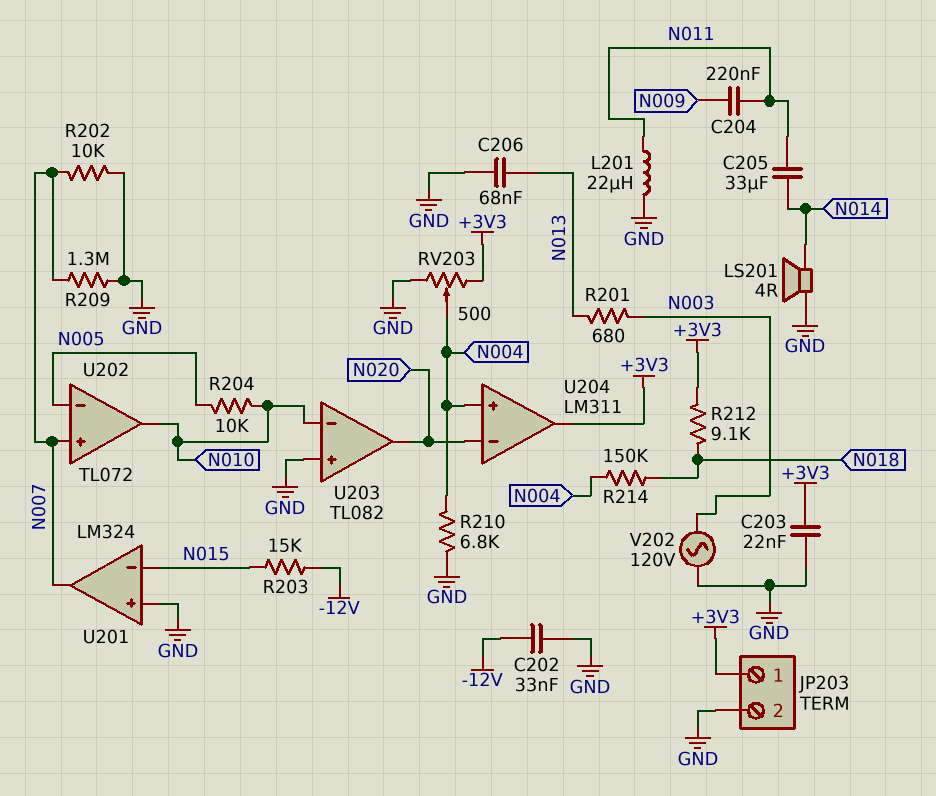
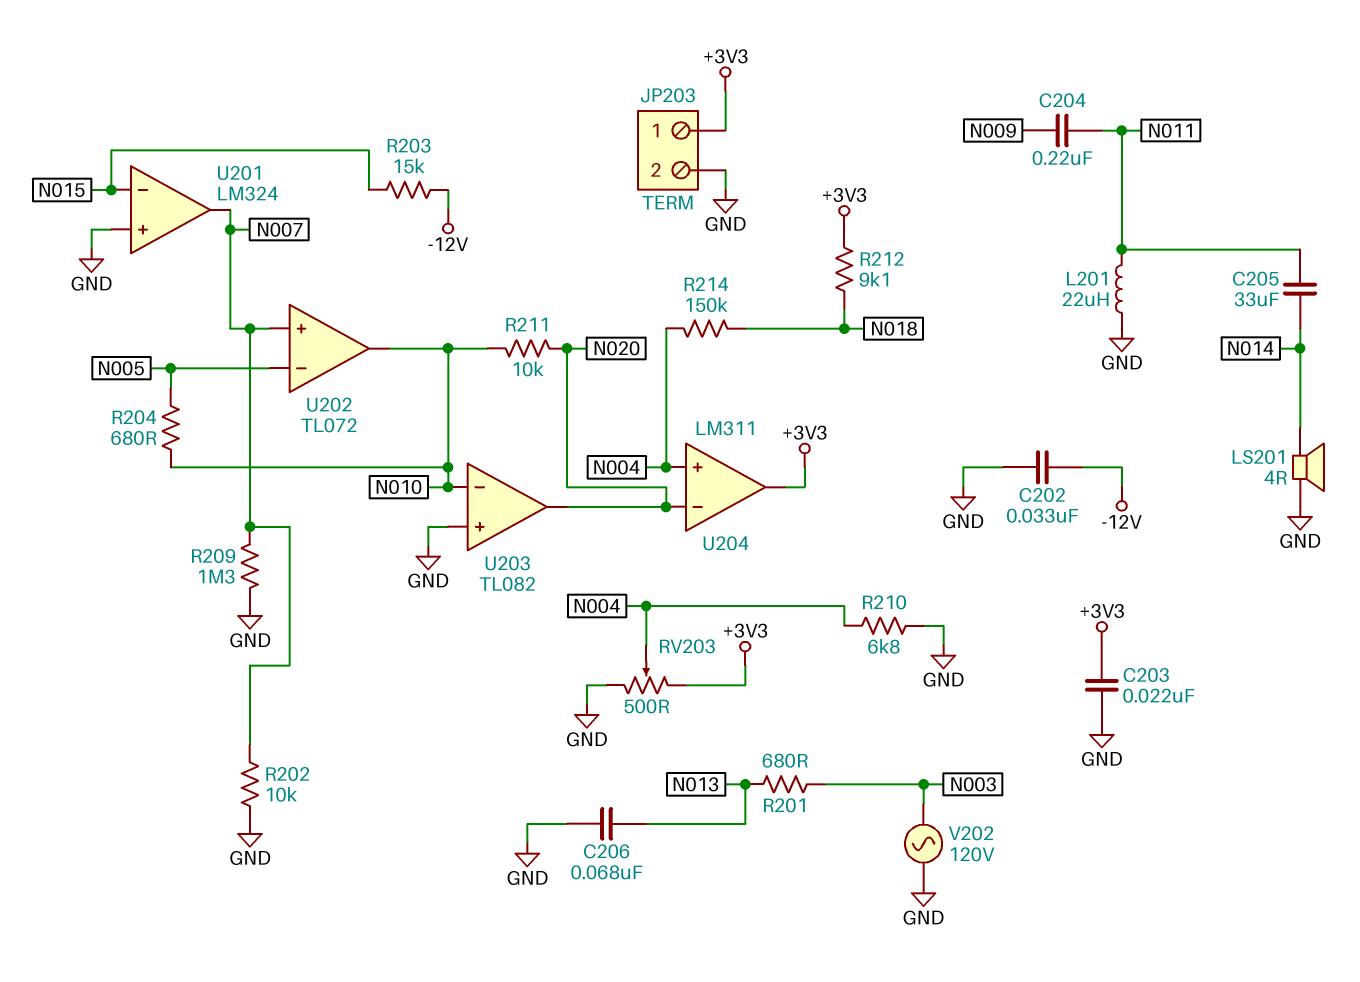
R204: 10k (N005, N010) -> 680 (N005, N010)
R211: none -> 10k (N010, N020)

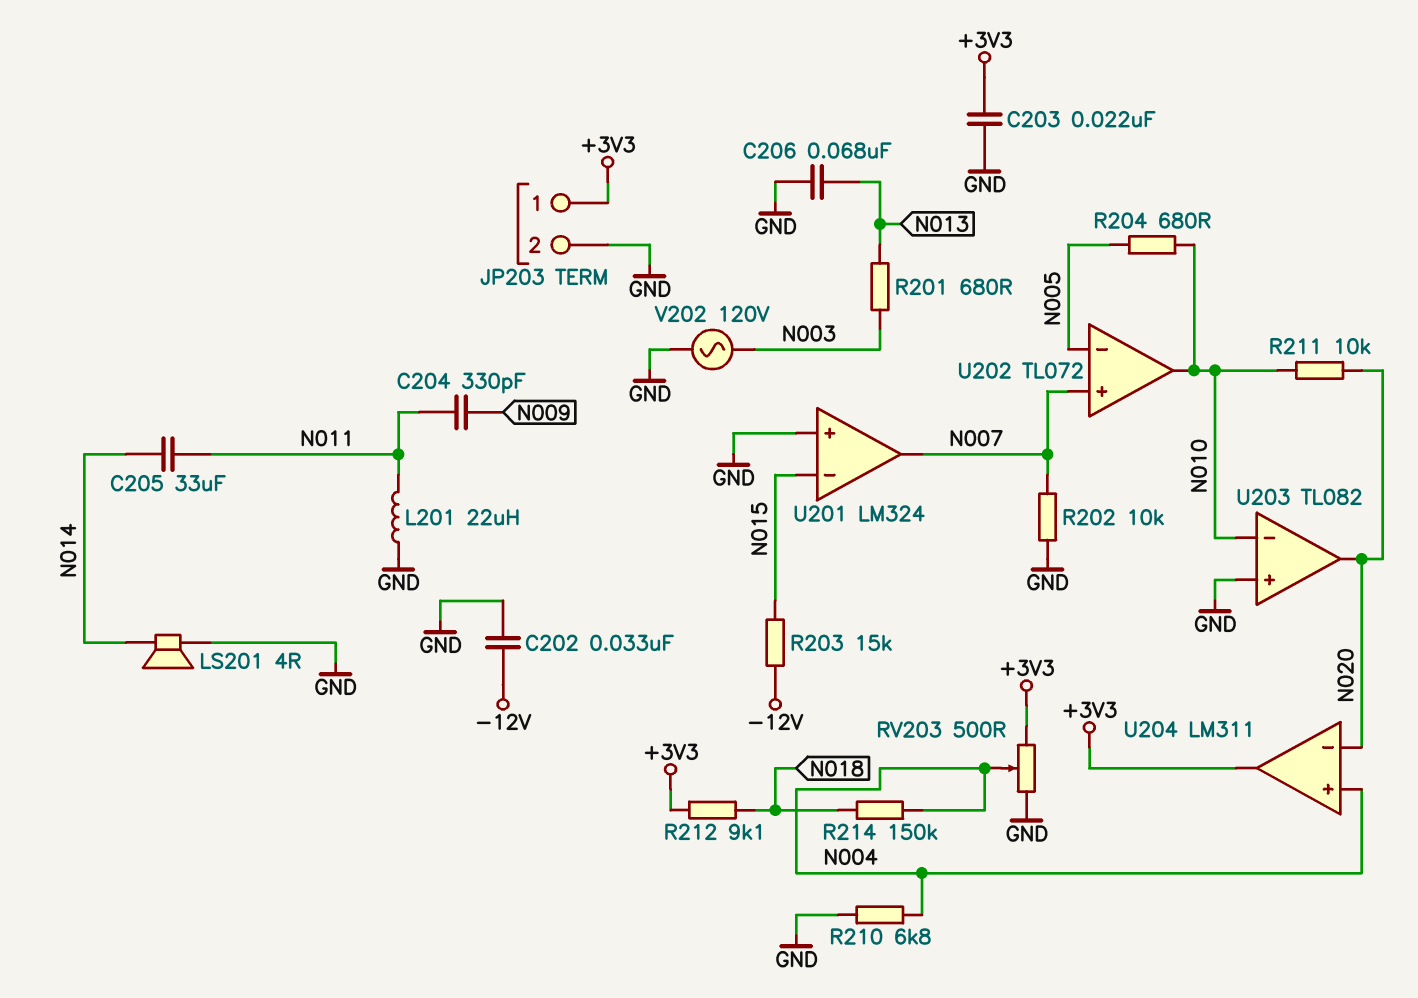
C204: 220nF (N009, N011) -> 330pF (N009, N011)
R209: 1.3M (GND, N007) -> none

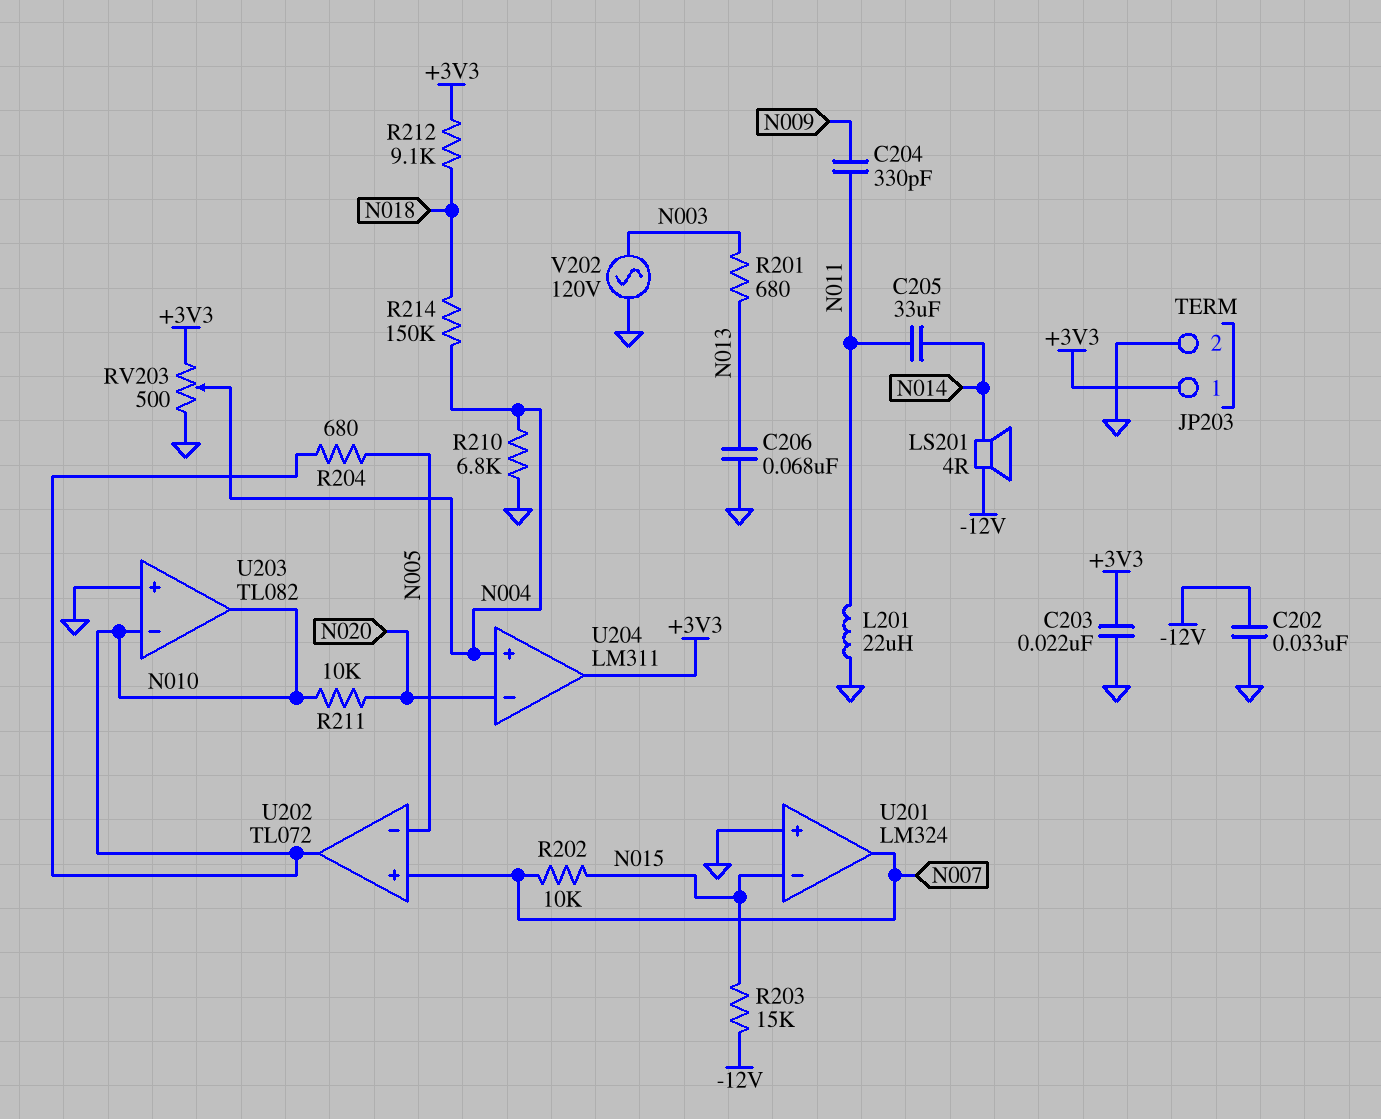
LS201: speaker 4R (GND, N014) -> speaker 4R (-12V, N014)
R202: 10k (GND, N007) -> 10k (N007, N015)
U203 pin out: N020 -> N010

